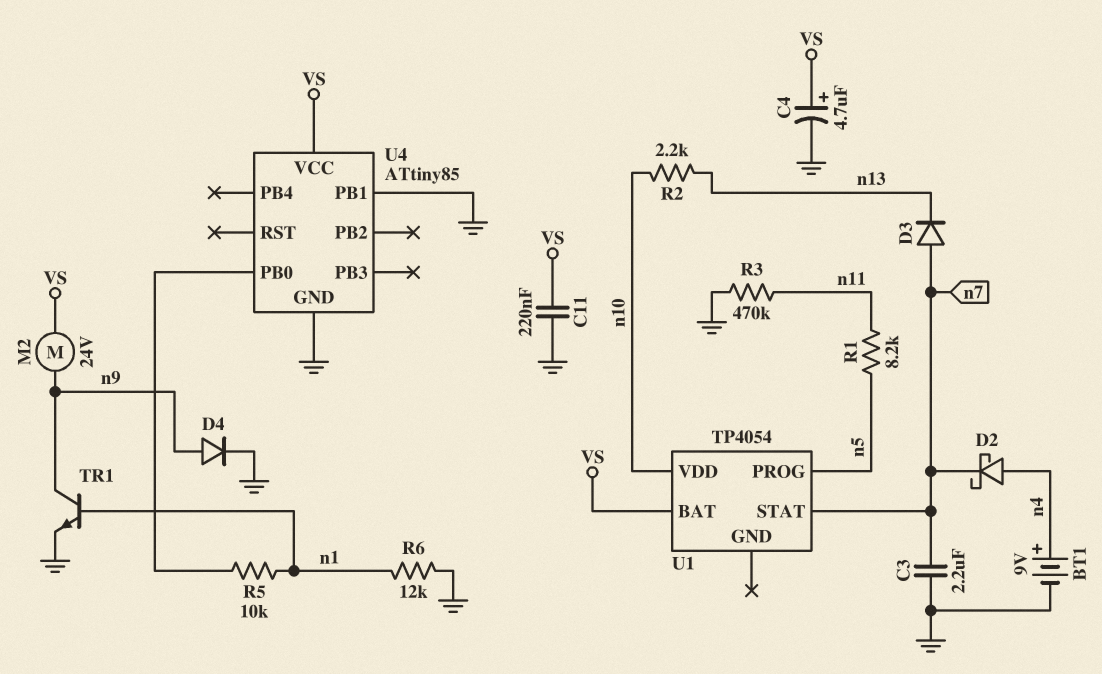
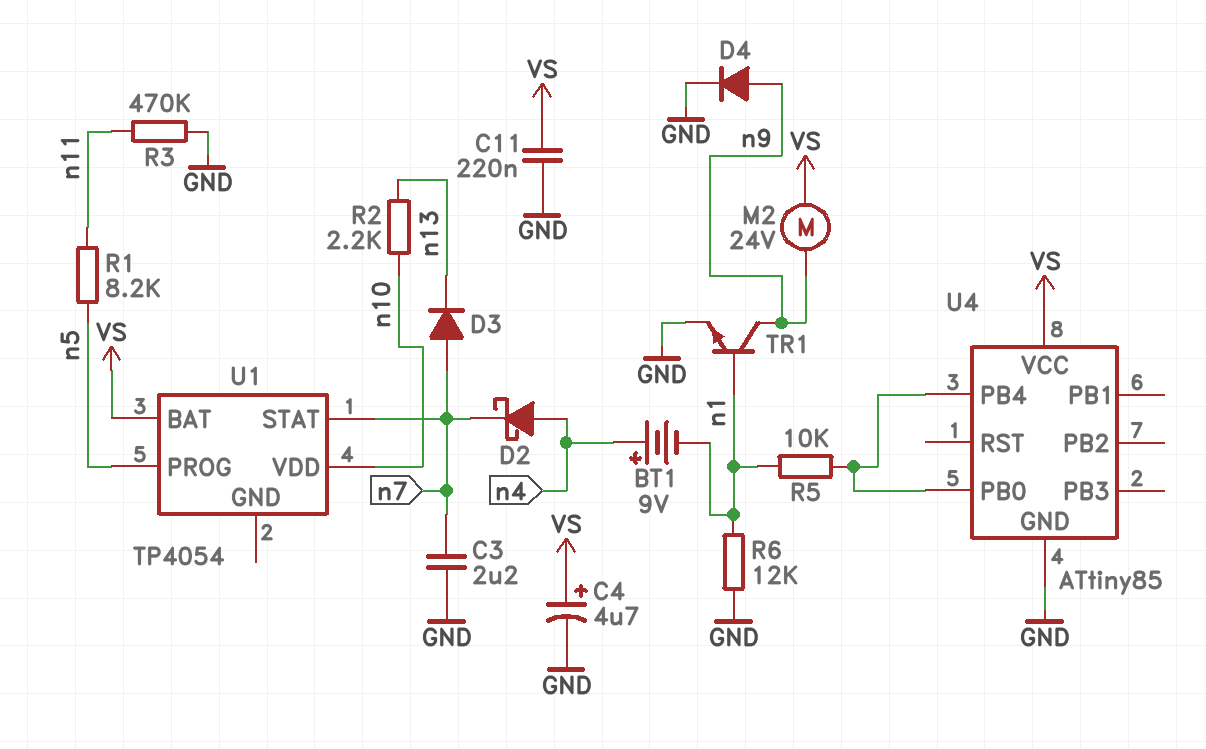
BT1: 9V (plus n4, minus GND) -> 9V (plus n4, minus n1)
U4 pin PB1: GND -> none
U4 pin PB4: none -> U4/PB0

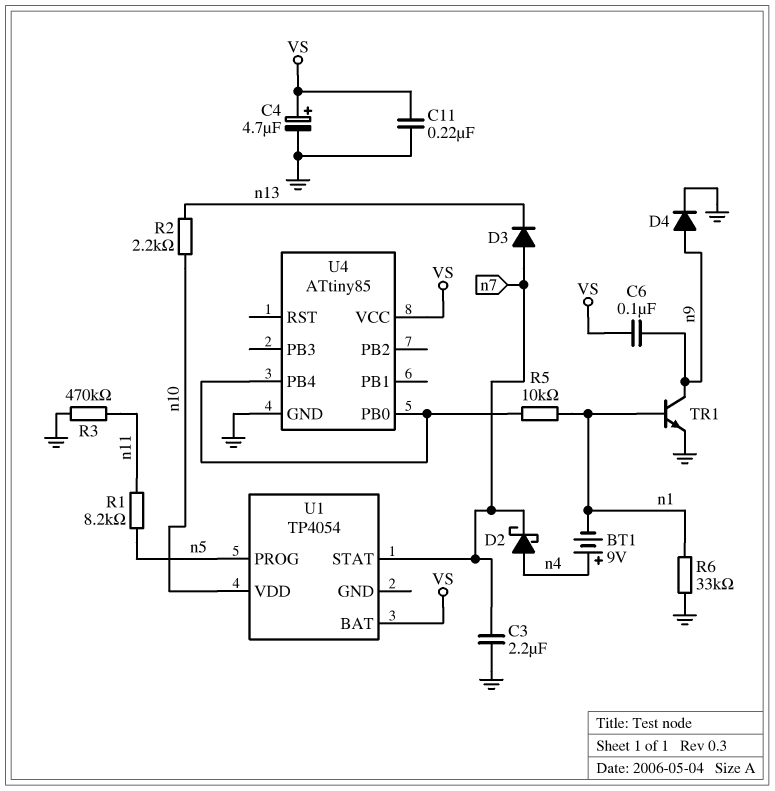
C6: none -> 100nF (VS, n9)
M2: motor 24V (VS, n9) -> none
R6: 12k (GND, n1) -> 33k (GND, n1)

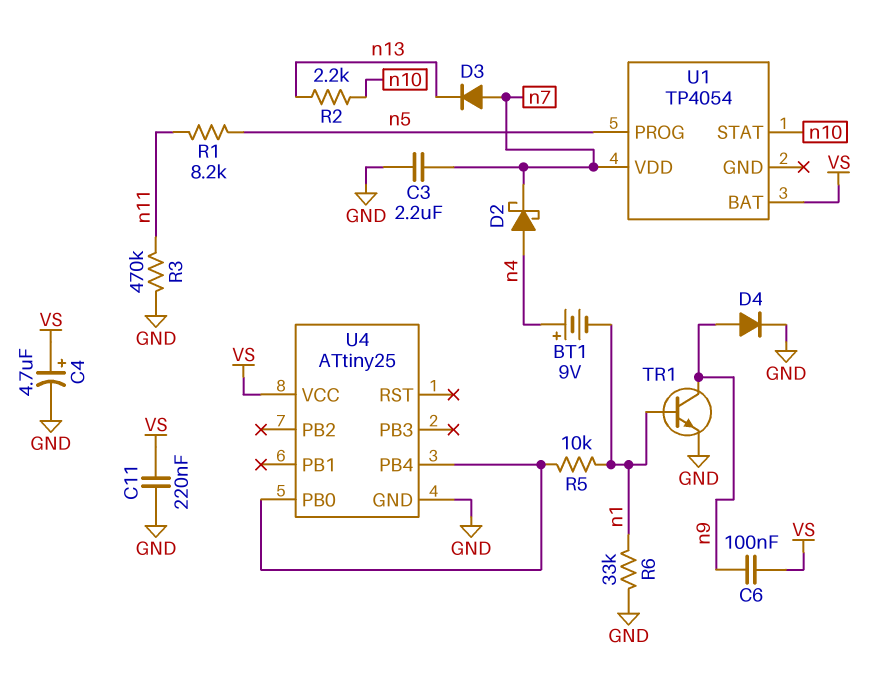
U1 pin STAT: n7 -> n10
U1 pin VDD: n10 -> n7
U4: ATtiny85 -> ATtiny25

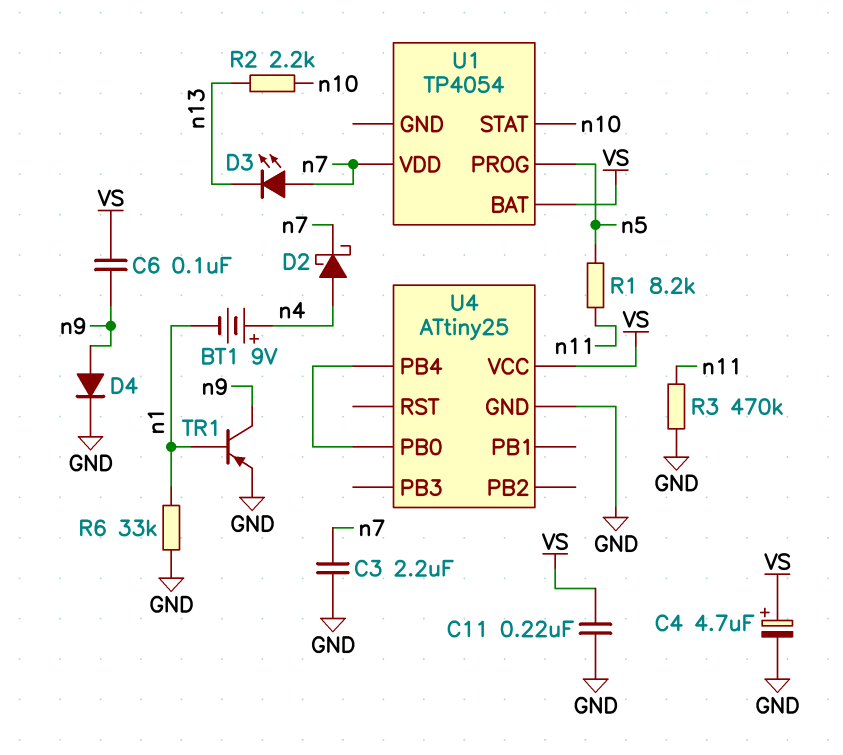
D3: diode (A n7, K n13) -> LED (A n7, K n13)
R5: 10k (U4/PB0, n1) -> none
TR1: NPN (B n1, C n9, E GND) -> PNP (B n1, C n9, E GND)

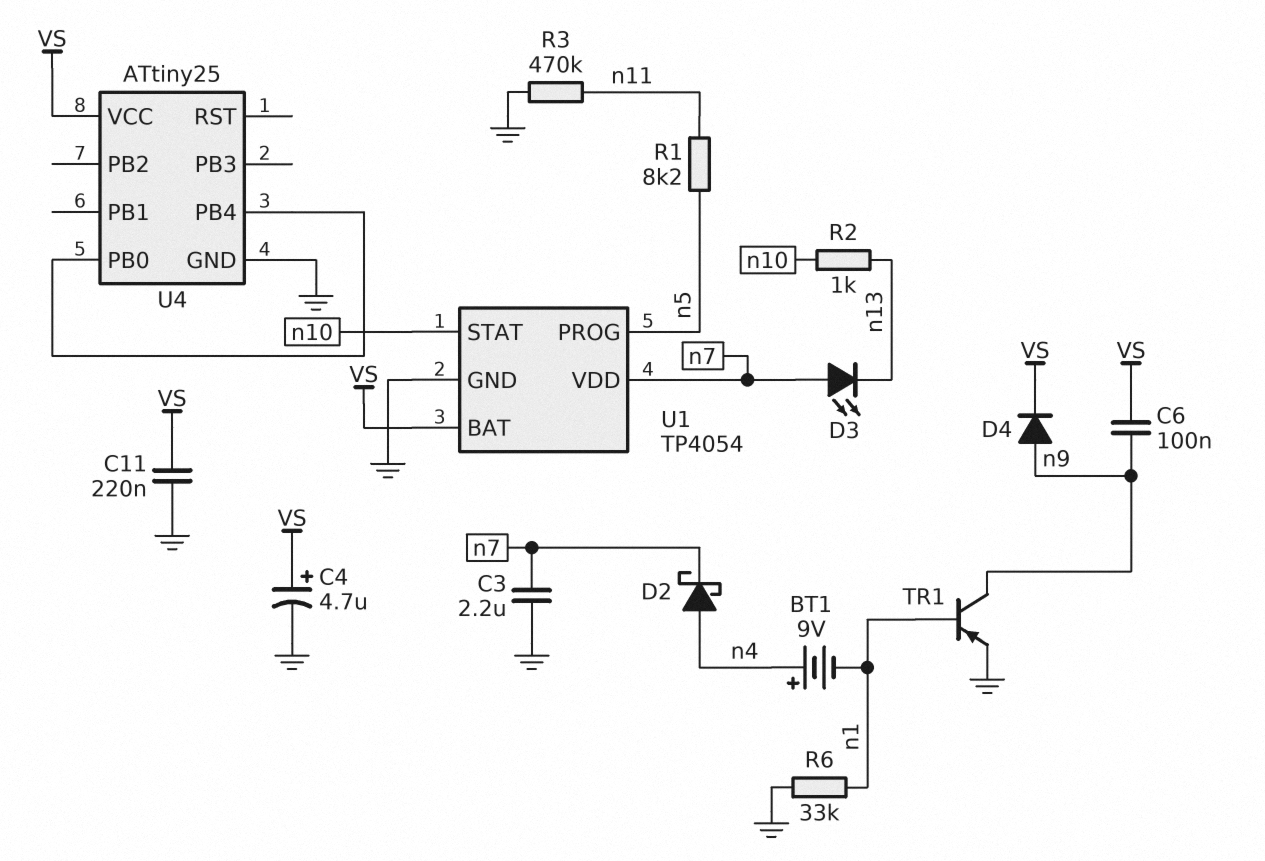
D4: diode (A n9, K GND) -> diode (A n9, K VS)
R2: 2.2k (n10, n13) -> 1k (n10, n13)
U1 pin GND: none -> GND

